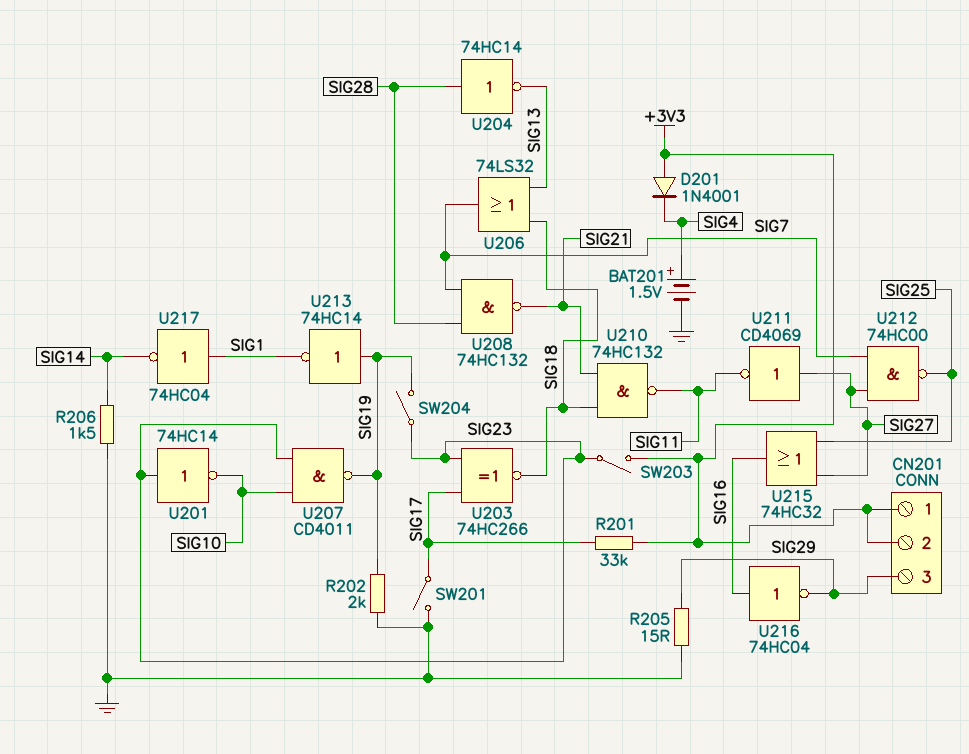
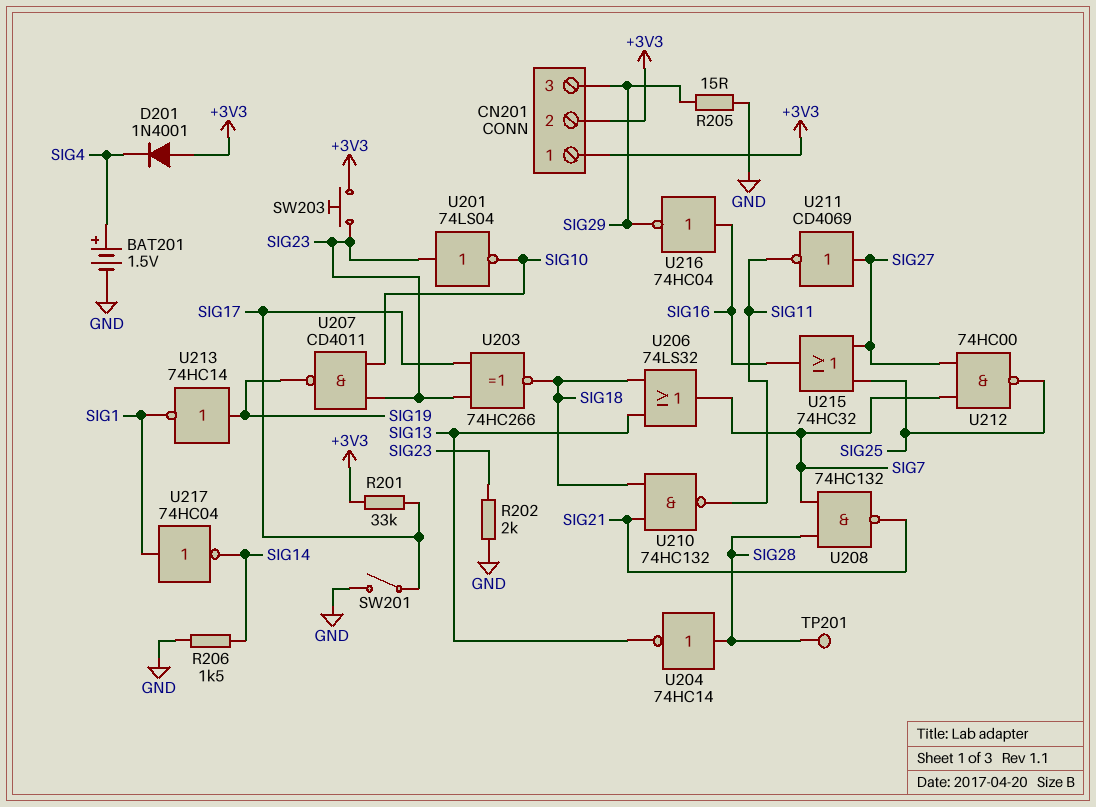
R202: 2k (GND, SIG19) -> 2k (GND, SIG23)
SW203: switch (+3V3, SIG23) -> button (+3V3, SIG23)
SW204: switch (SIG19, SIG23) -> none
TP201: none -> test point (SIG28)
U201: NOT 74HC14 (in SIG23, out SIG10) -> NOT 74LS04 (in SIG23, out SIG10)

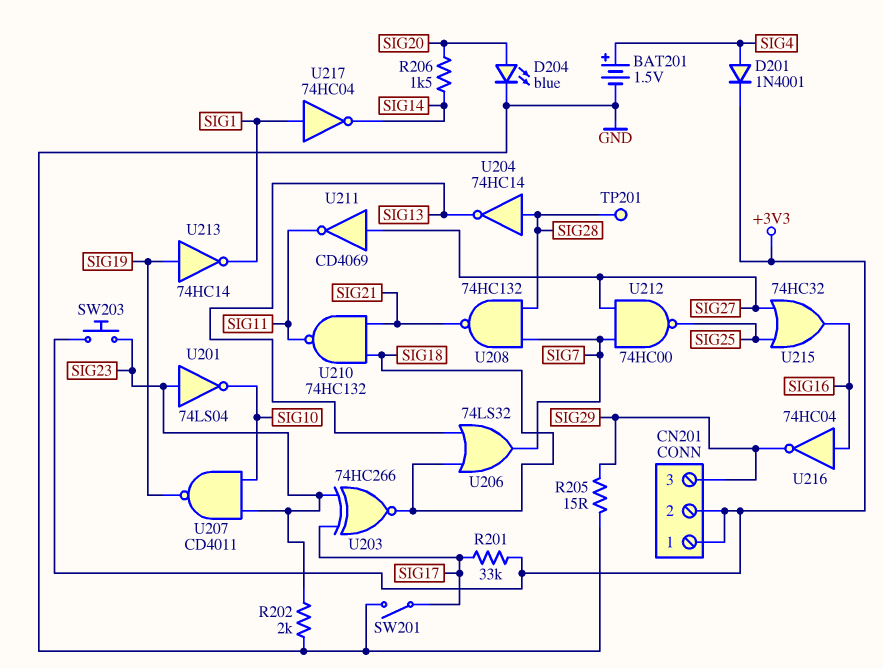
D201: diode 1N4001 (A +3V3, K SIG4) -> diode 1N4001 (A SIG4, K +3V3)
D204: none -> LED blue (A SIG20, K GND)
R206: 1.5k (GND, SIG14) -> 1.5k (SIG14, SIG20)

